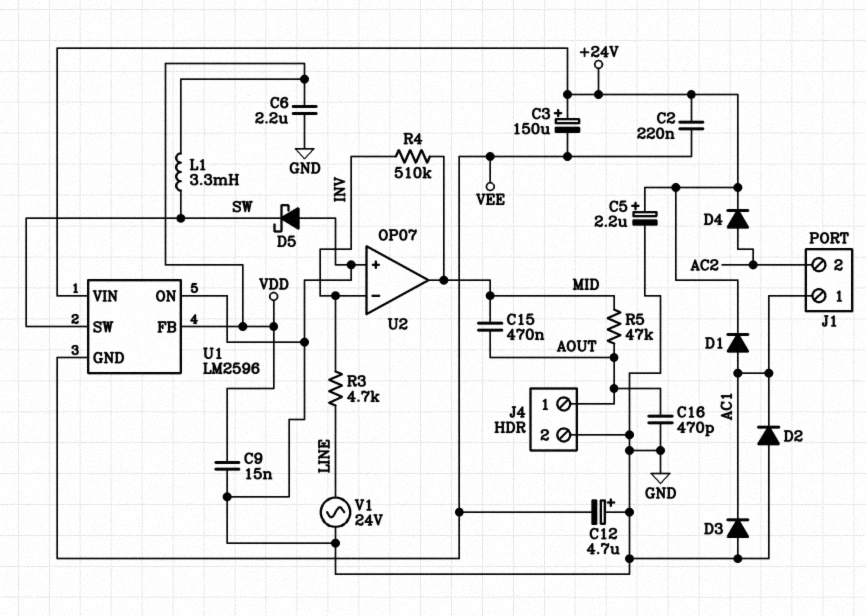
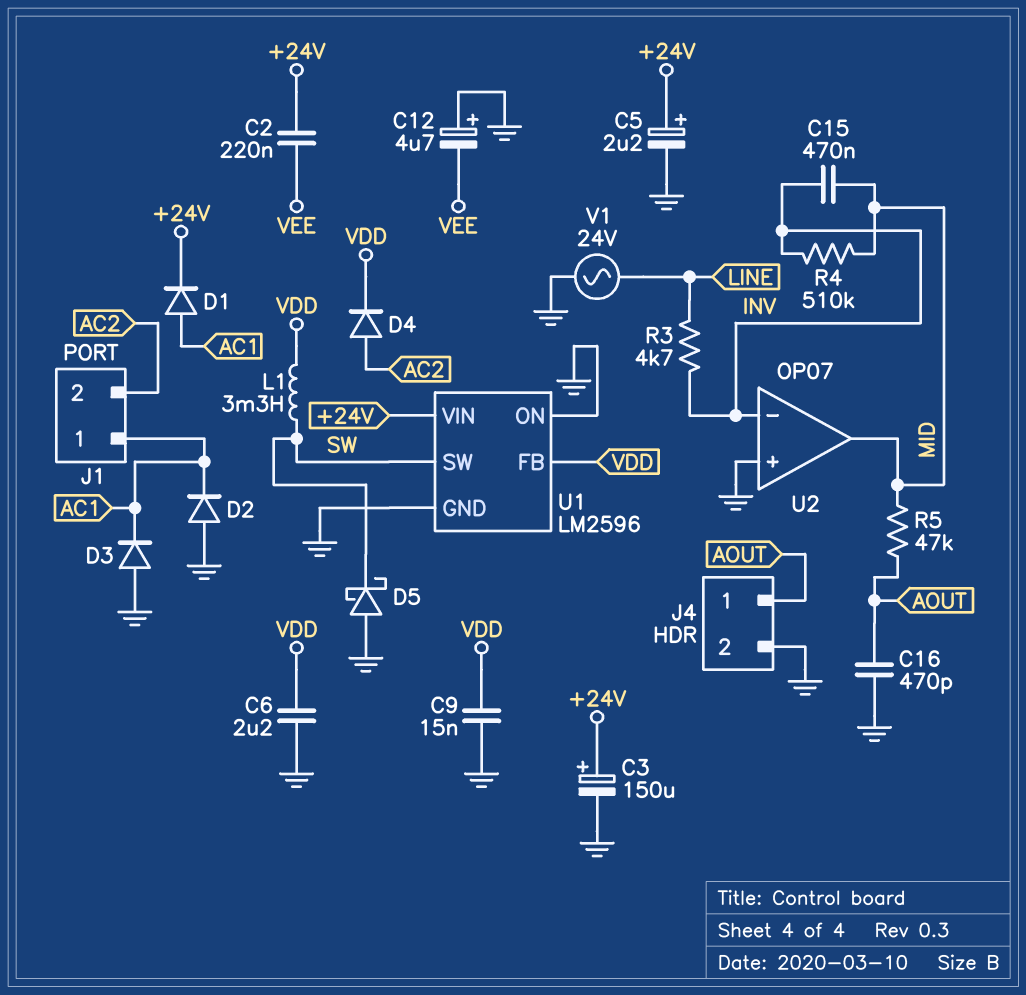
C3: 150uF (plus +24V, minus VEE) -> 150uF (plus +24V, minus GND)
C15: 470nF (AOUT, MID) -> 470nF (INV, MID)
D4: diode (A AC2, K +24V) -> diode (A AC2, K VDD)
U1 pin GND: VEE -> GND

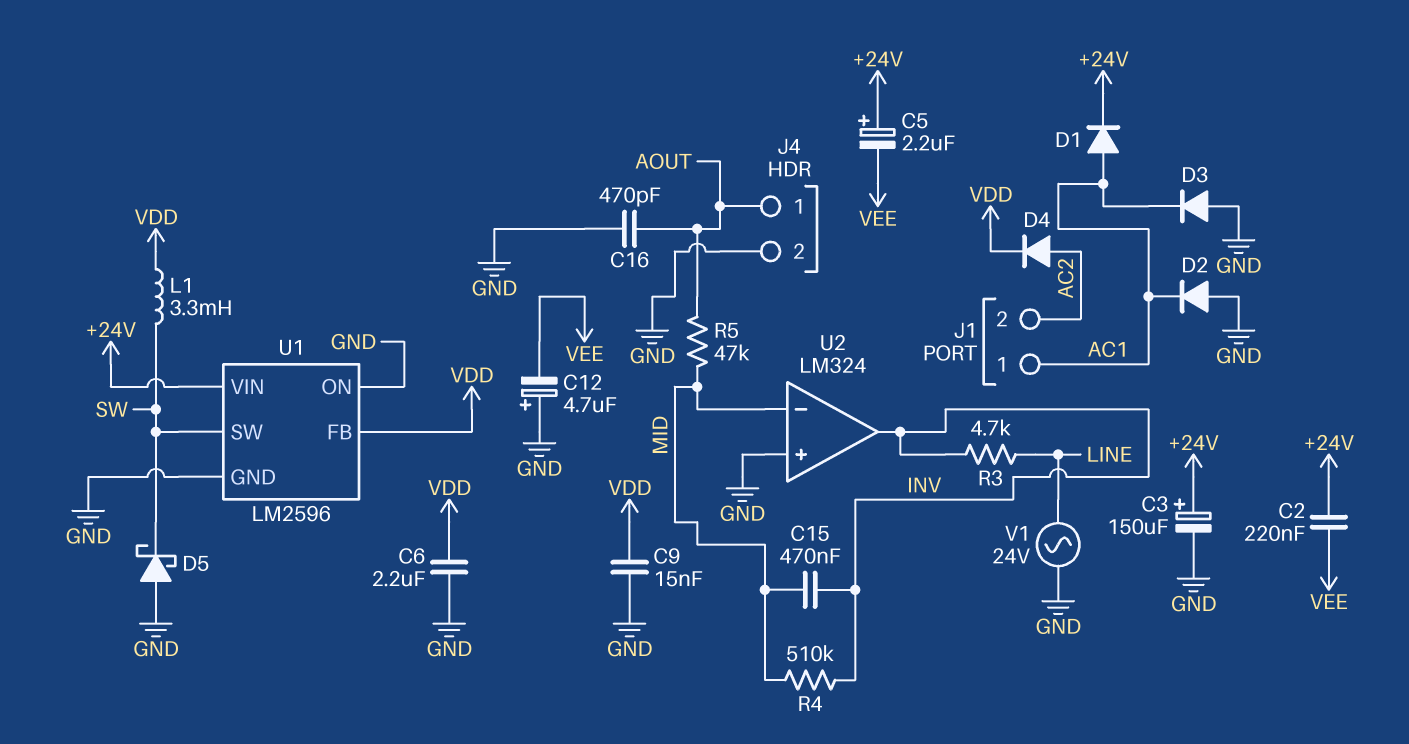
C5: 2.2uF (plus +24V, minus GND) -> 2.2uF (plus +24V, minus VEE)
U2: OP07 -> LM324
U2 pin in-: INV -> MID
U2 pin out: MID -> INV

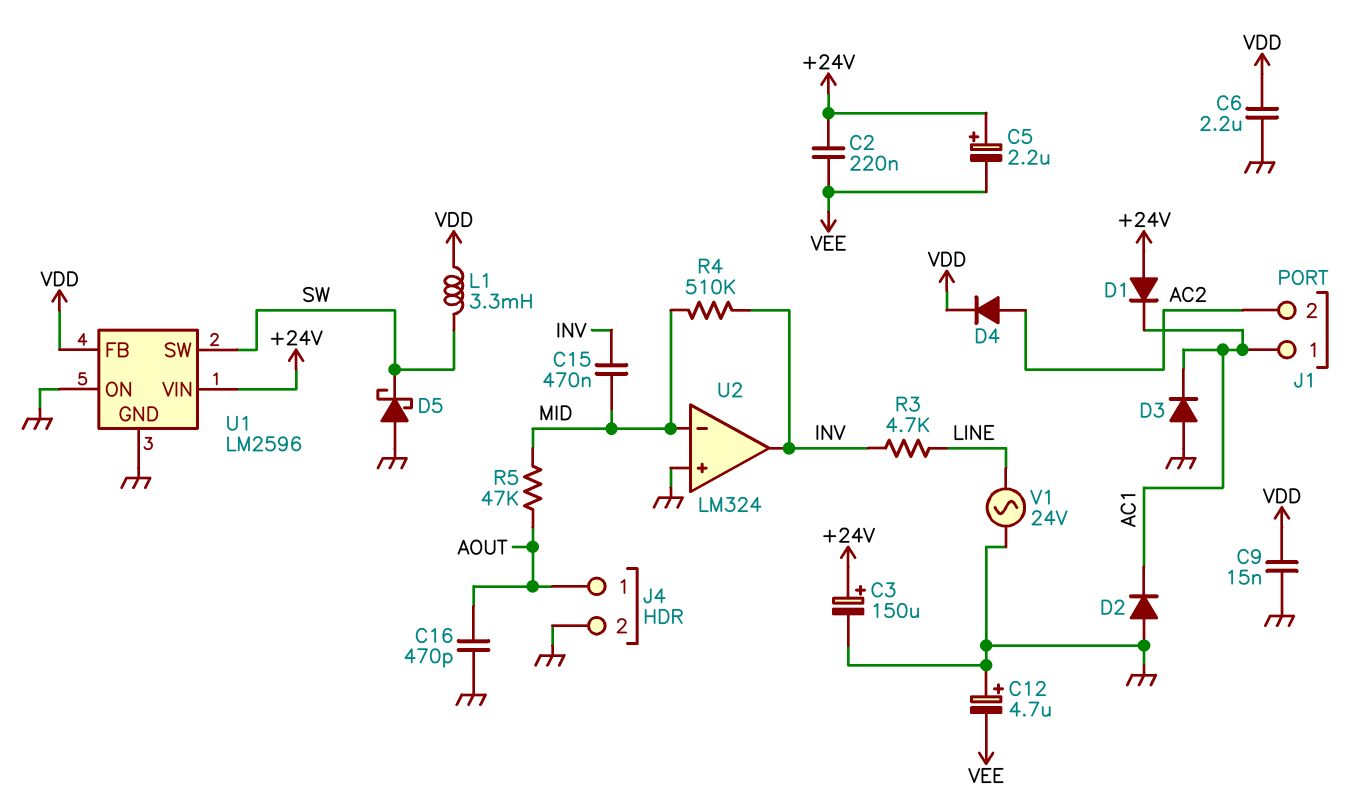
D1: diode (A AC1, K +24V) -> diode (A +24V, K AC1)

